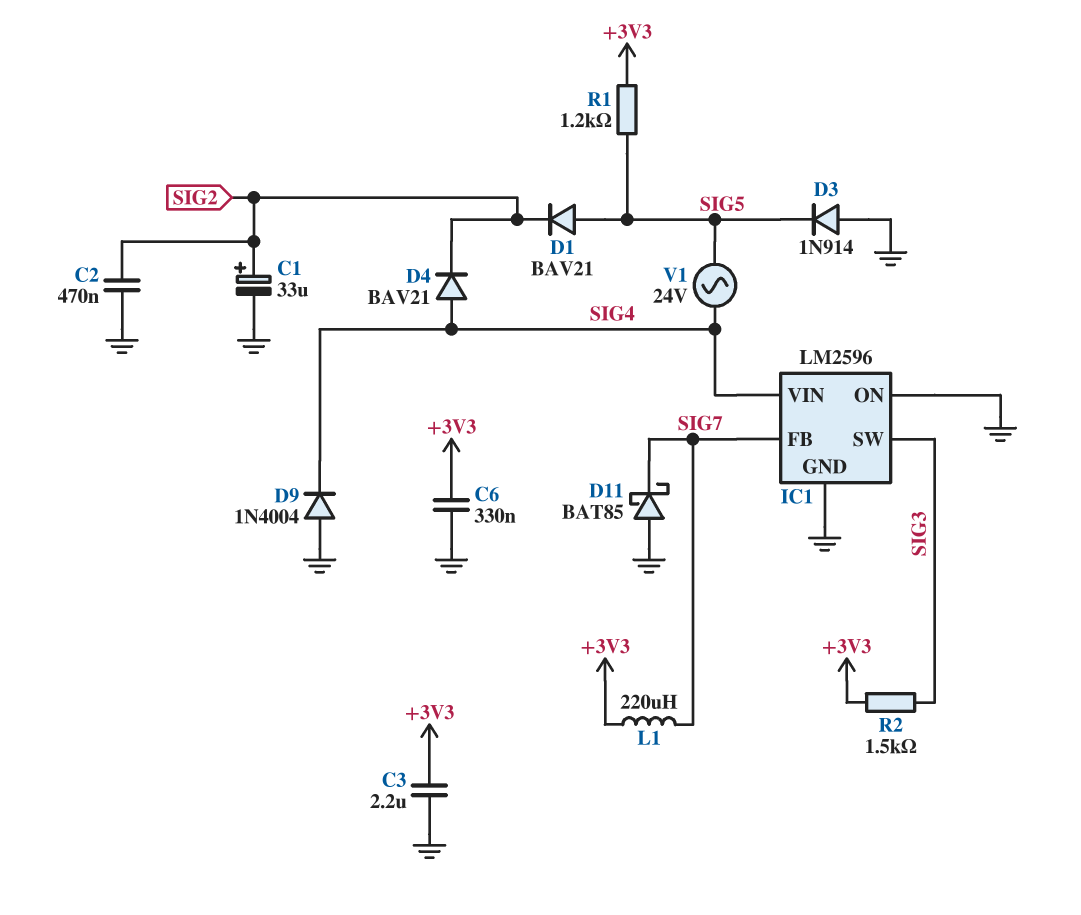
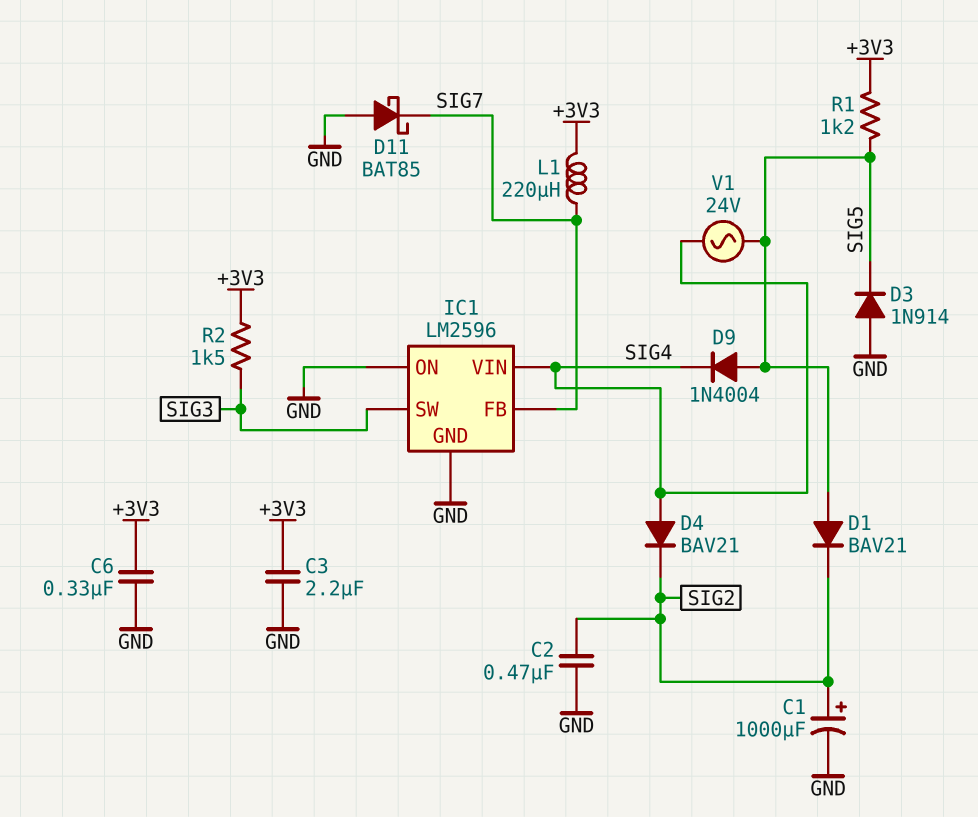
C1: 33uF (plus SIG2, minus GND) -> 1000uF (plus SIG2, minus GND)
D9: diode 1N4004 (A GND, K SIG4) -> diode 1N4004 (A SIG5, K SIG4)

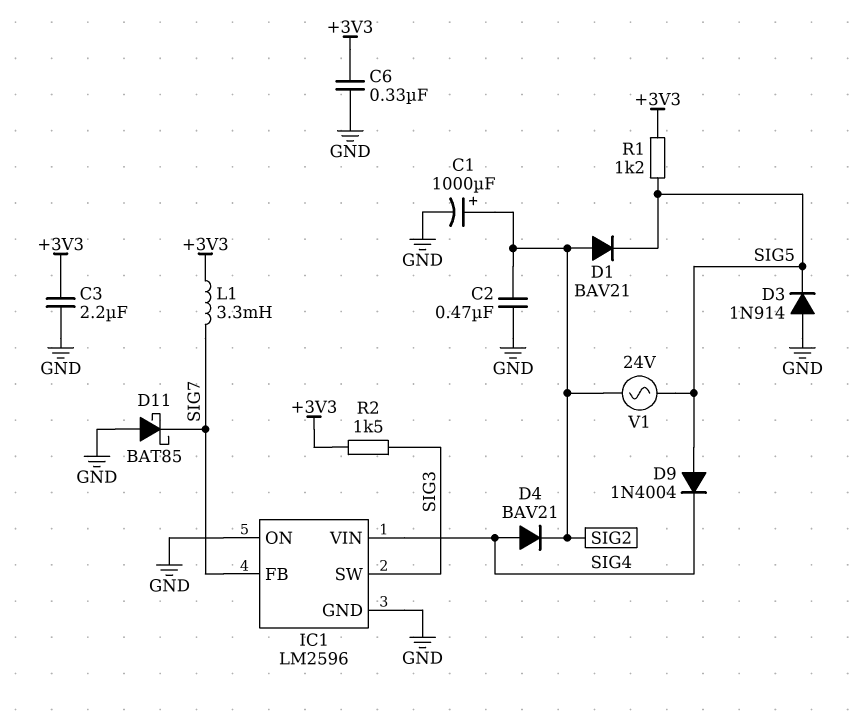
D1: diode BAV21 (A SIG5, K SIG2) -> diode BAV21 (A SIG2, K SIG5)
L1: 220uH (+3V3, SIG7) -> 3.3mH (+3V3, SIG7)
V1: AC 24V (SIG4, SIG5) -> AC 24V (SIG2, SIG5)

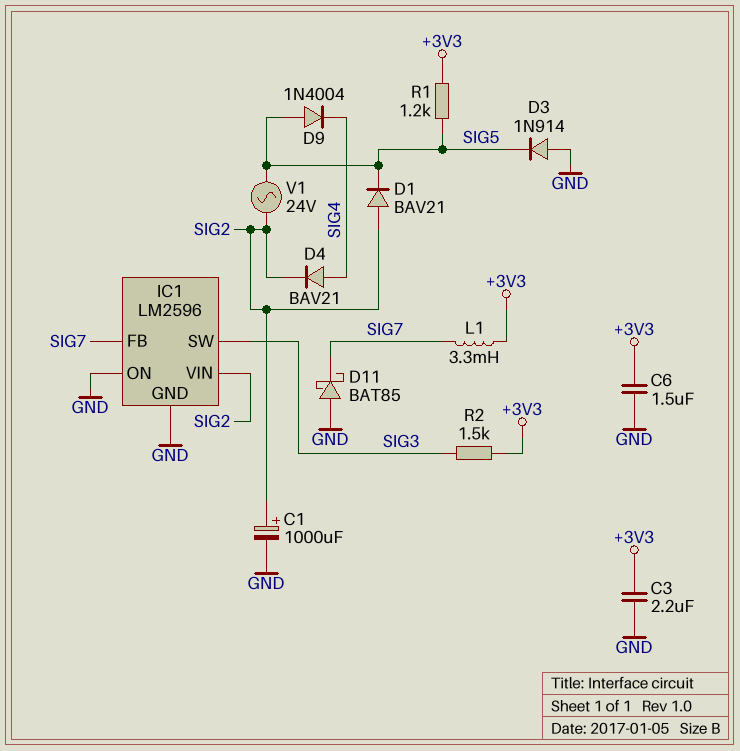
C2: 470nF (GND, SIG2) -> none
C6: 330nF (+3V3, GND) -> 1.5uF (+3V3, GND)
IC1 pin VIN: SIG4 -> SIG2

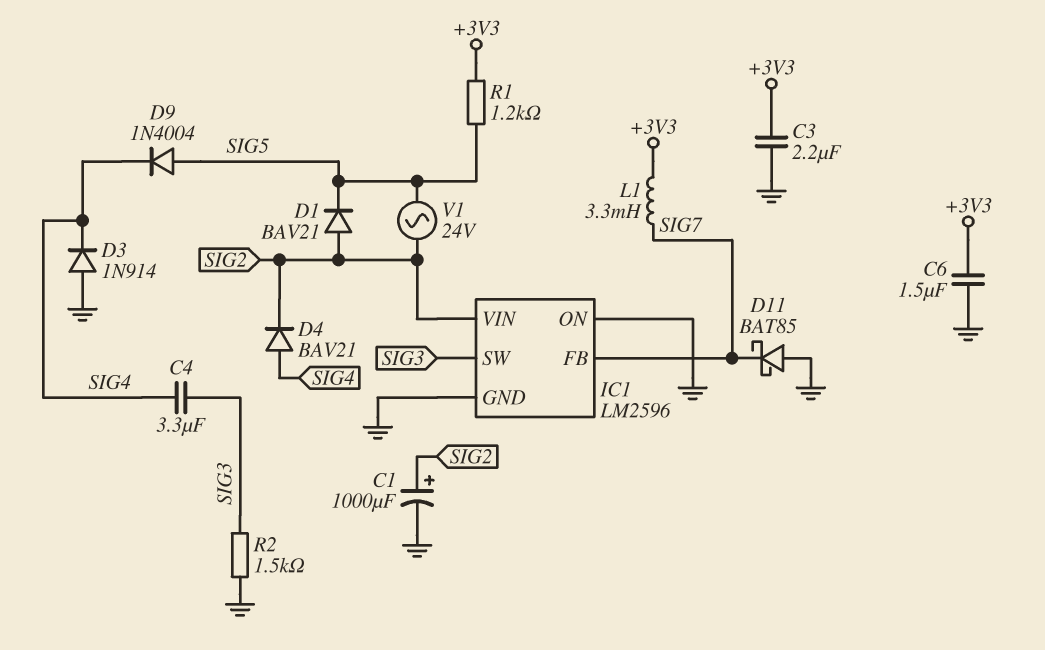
C4: none -> 3.3uF (SIG3, SIG4)
D3: diode 1N914 (A GND, K SIG5) -> diode 1N914 (A GND, K SIG4)
R2: 1.5k (+3V3, SIG3) -> 1.5k (GND, SIG3)

